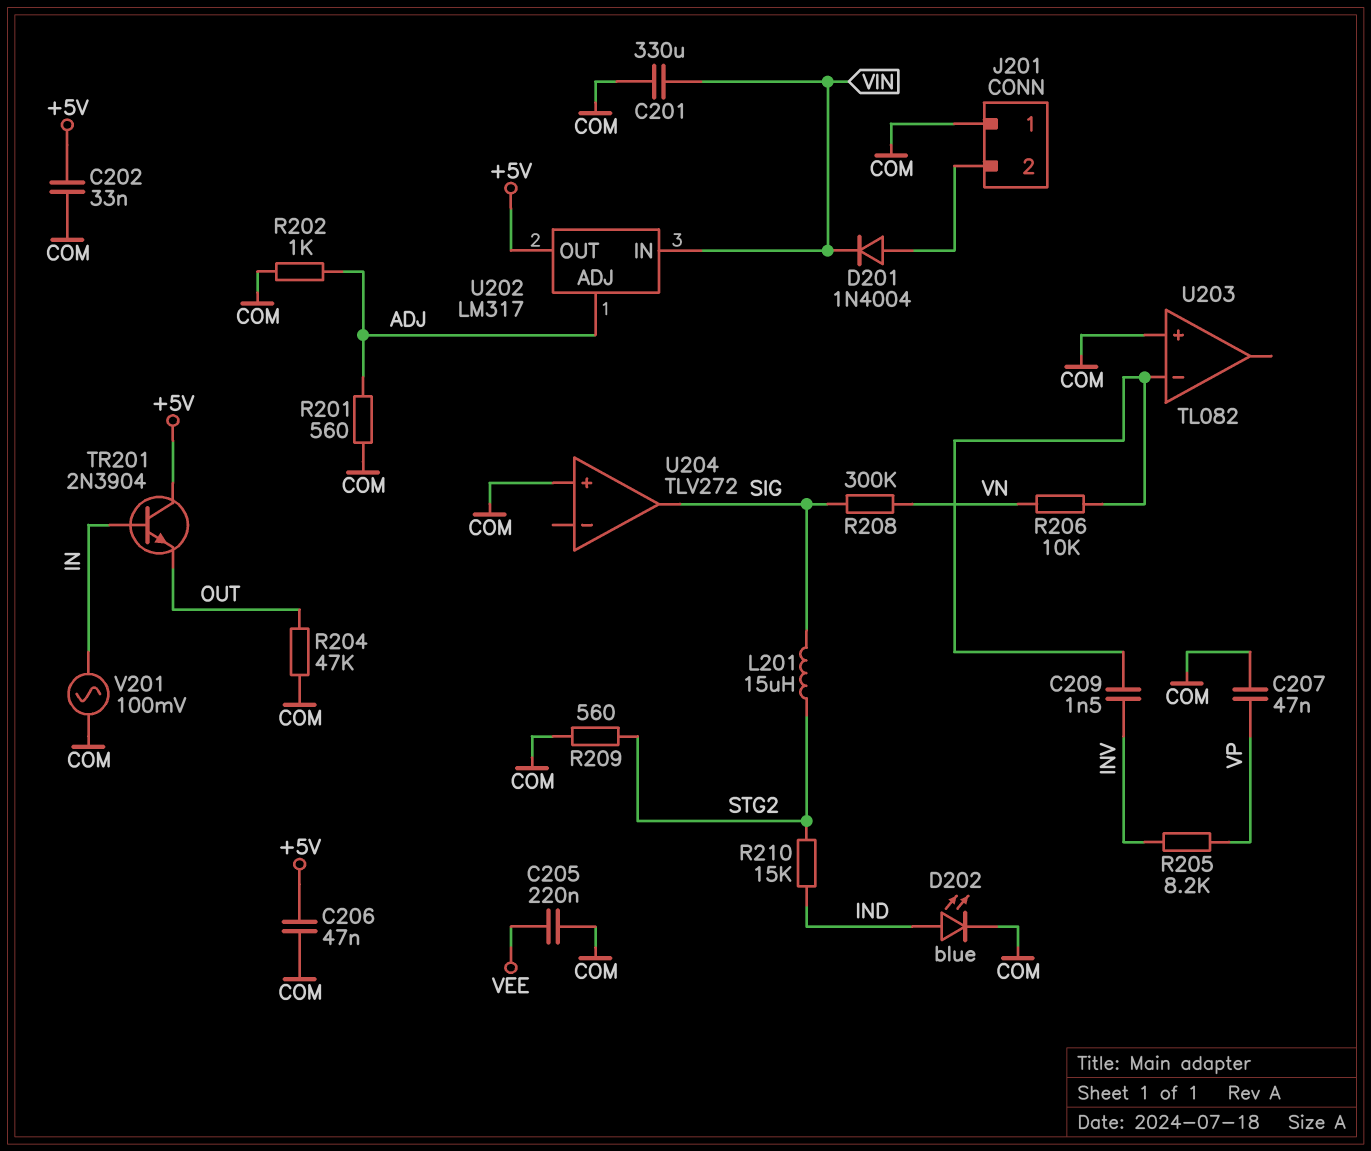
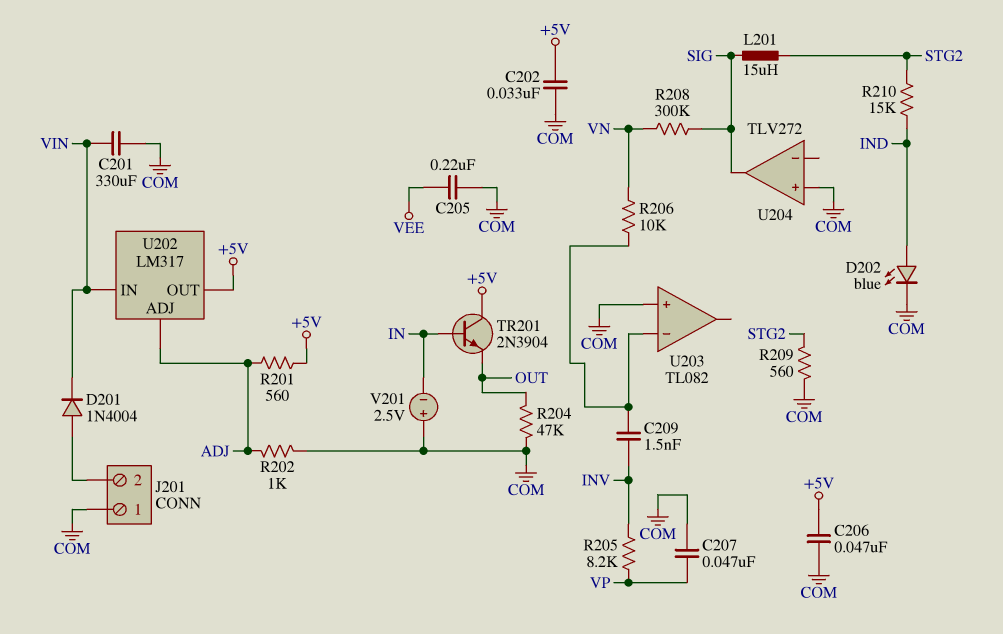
R201: 560 (ADJ, COM) -> 560 (+5V, ADJ)
V201: AC 100mV (COM, IN) -> 2.5V (plus COM, minus IN)

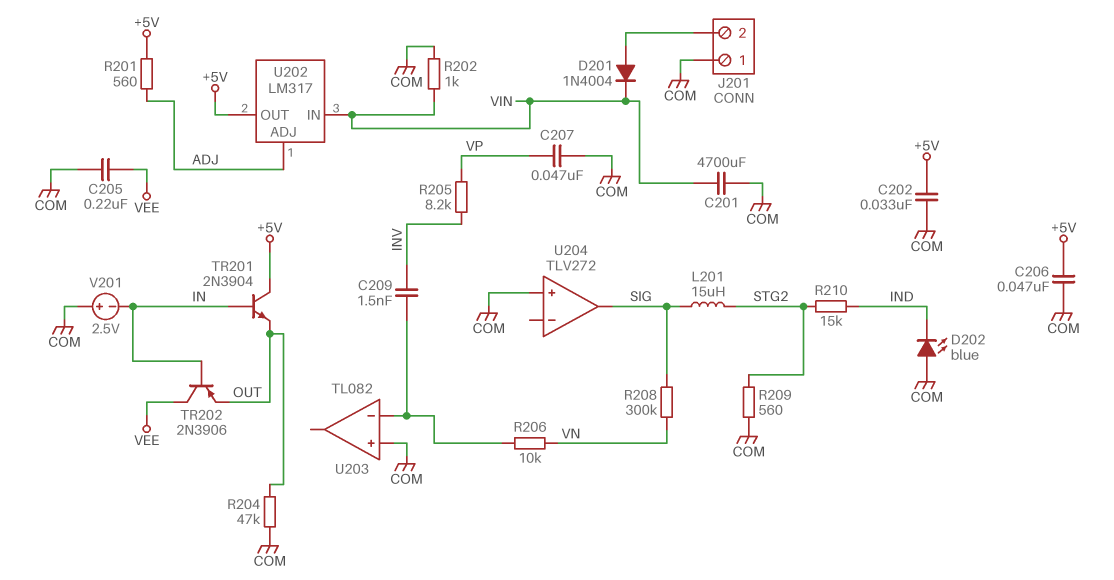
C201: 330uF (COM, VIN) -> 4700uF (COM, VIN)
D202: LED blue (A IND, K COM) -> LED blue (A COM, K IND)
R202: 1k (ADJ, COM) -> 1k (COM, VIN)
TR202: none -> PNP 2N3906 (B IN, C VEE, E OUT)

